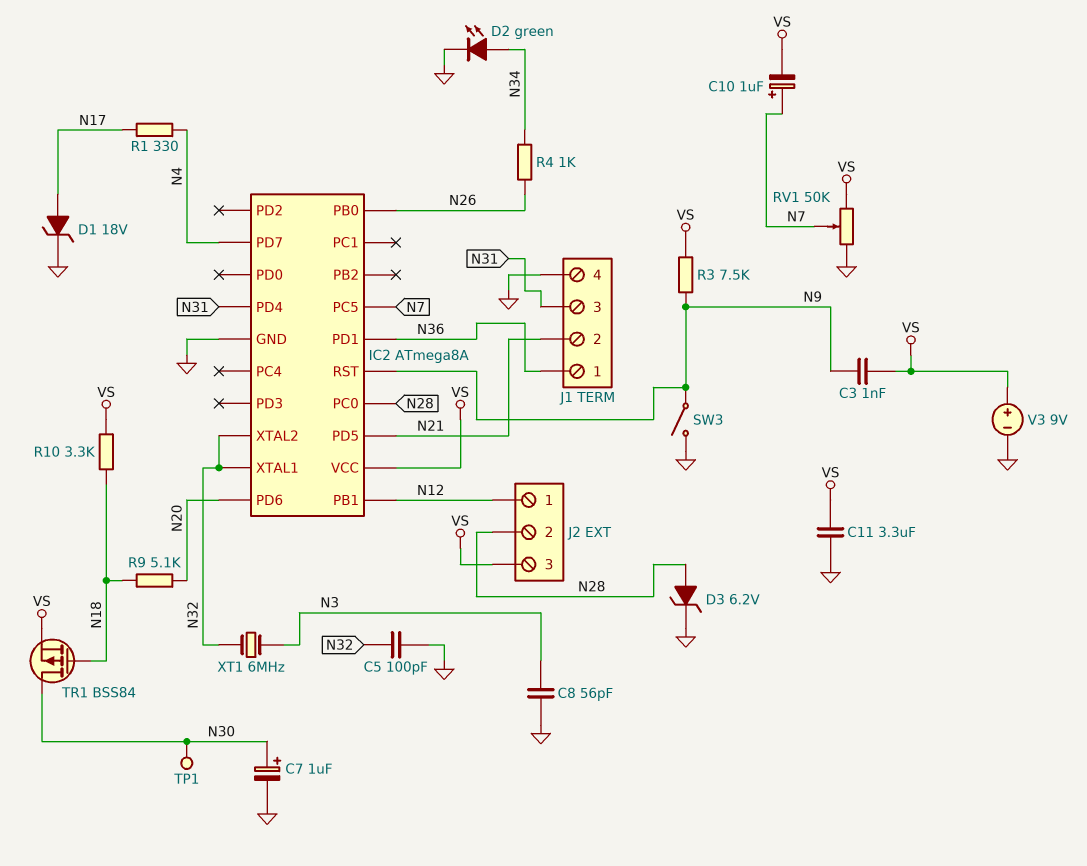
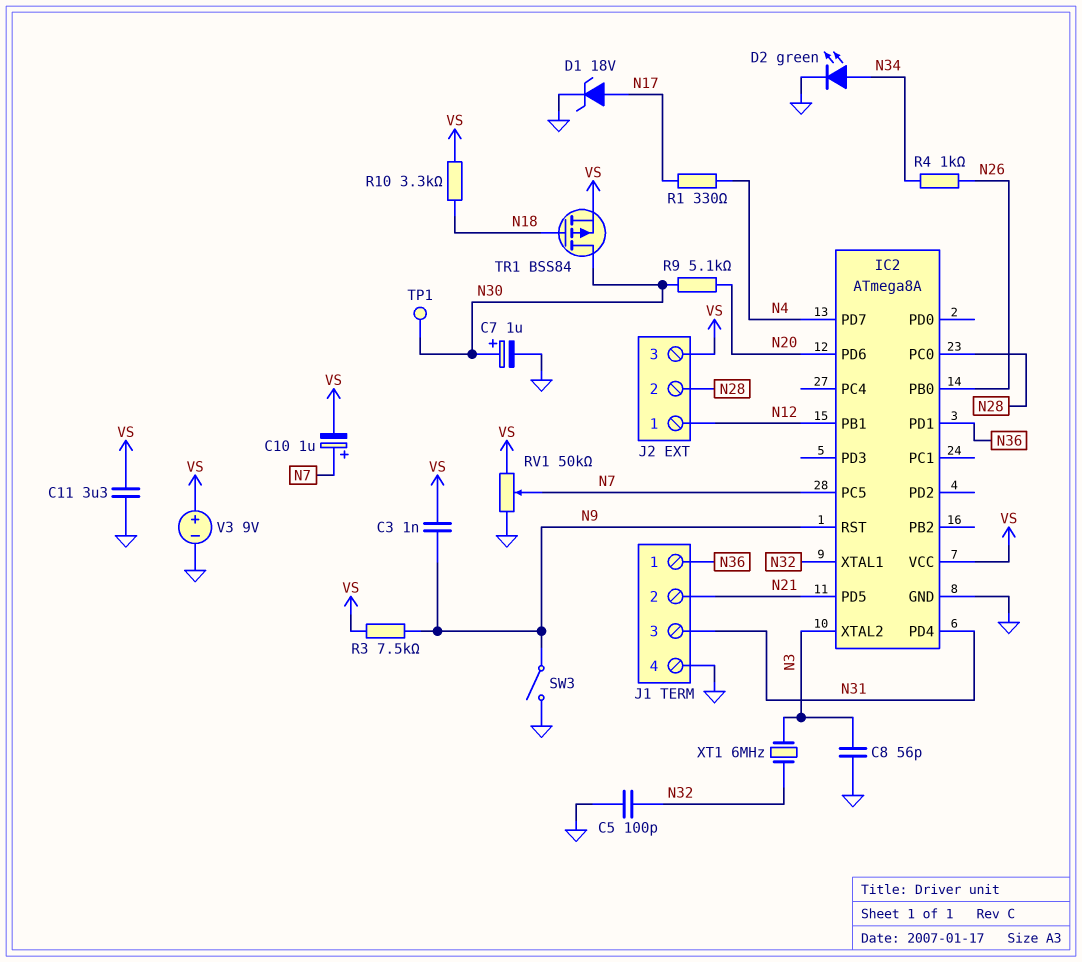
D3: zener 6.2V (A N28, K GND) -> none
IC2 pin XTAL2: N32 -> N3
R9: 5.1k (N18, N20) -> 5.1k (N20, N30)

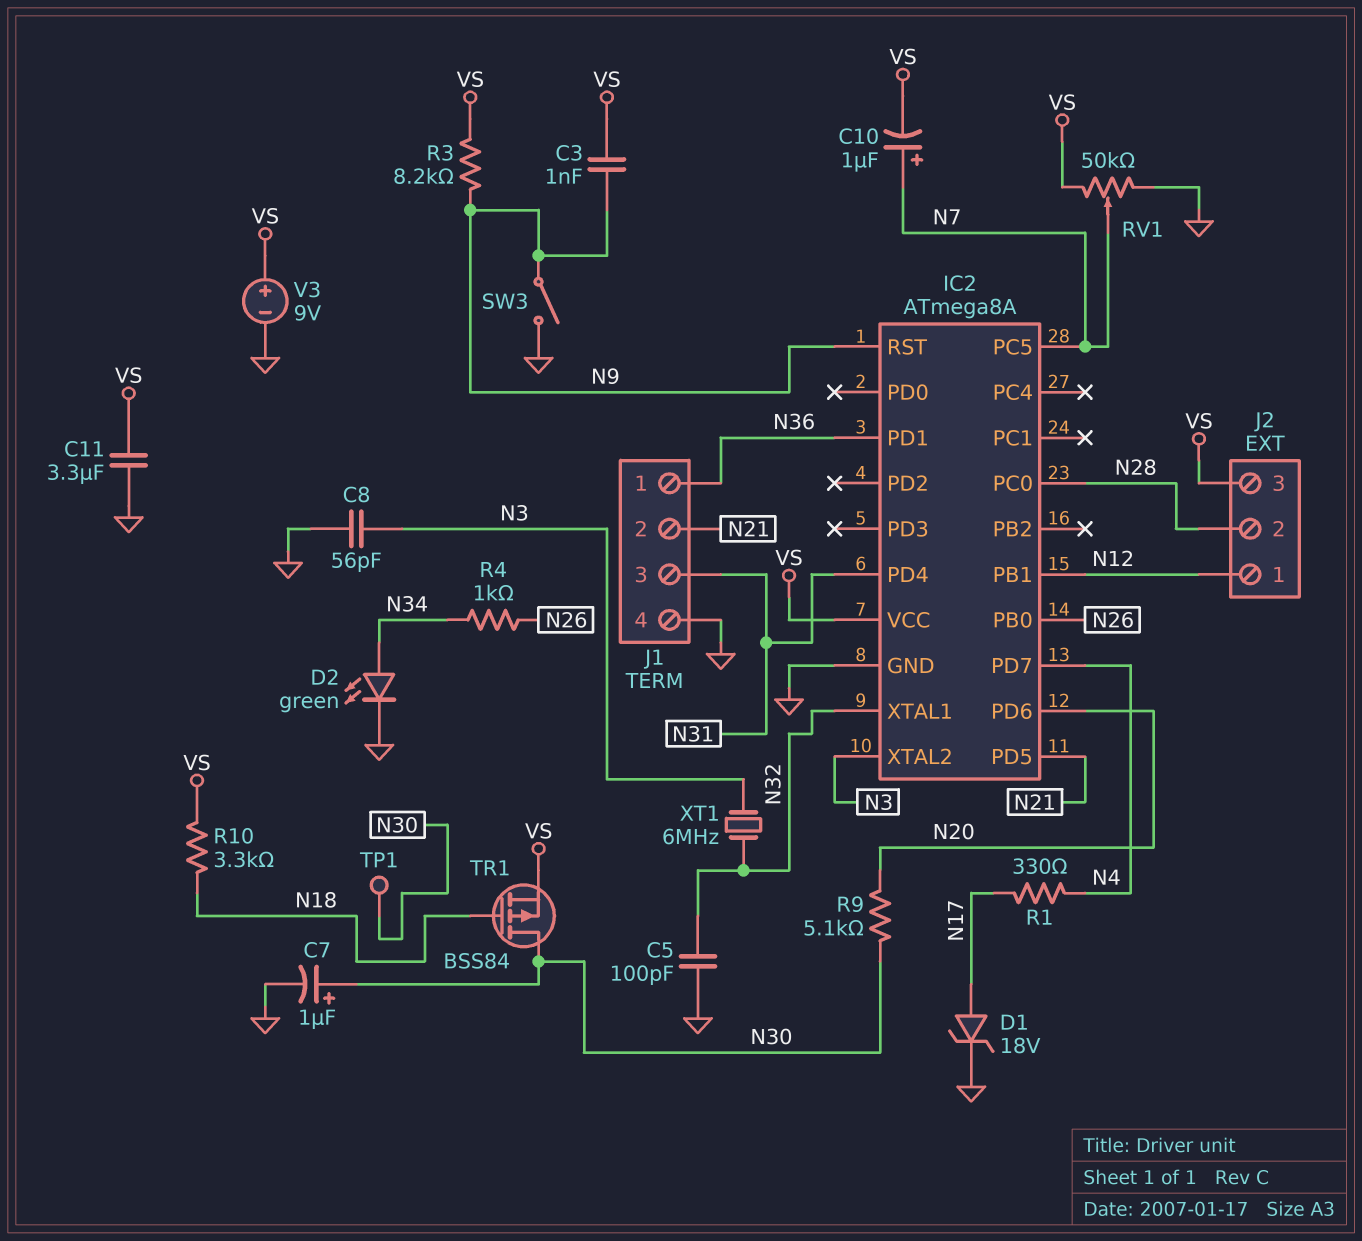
R3: 7.5k (N9, VS) -> 8.2k (N9, VS)

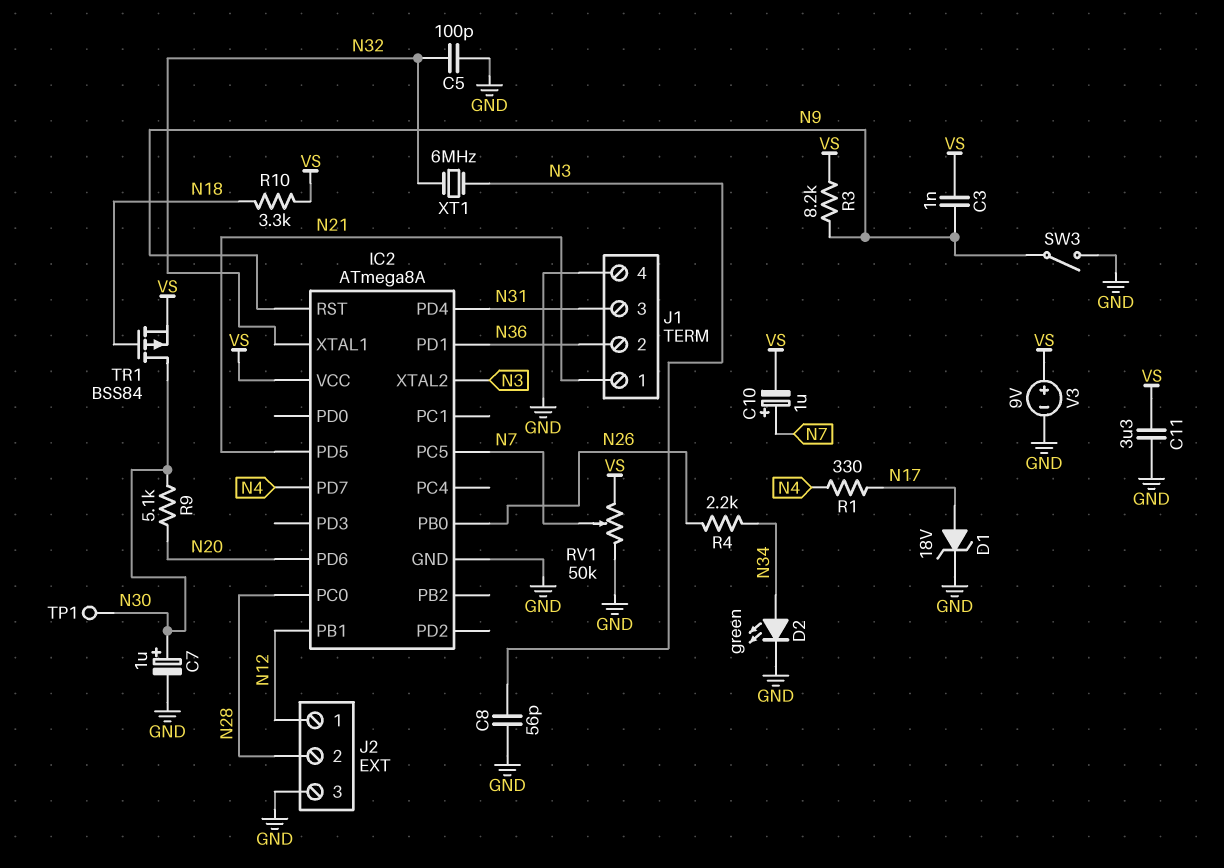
J1 pin 1: N36 -> N21
J1 pin 2: N21 -> N36
J2 pin 3: VS -> GND
R4: 1k (N26, N34) -> 2.2k (N26, N34)

